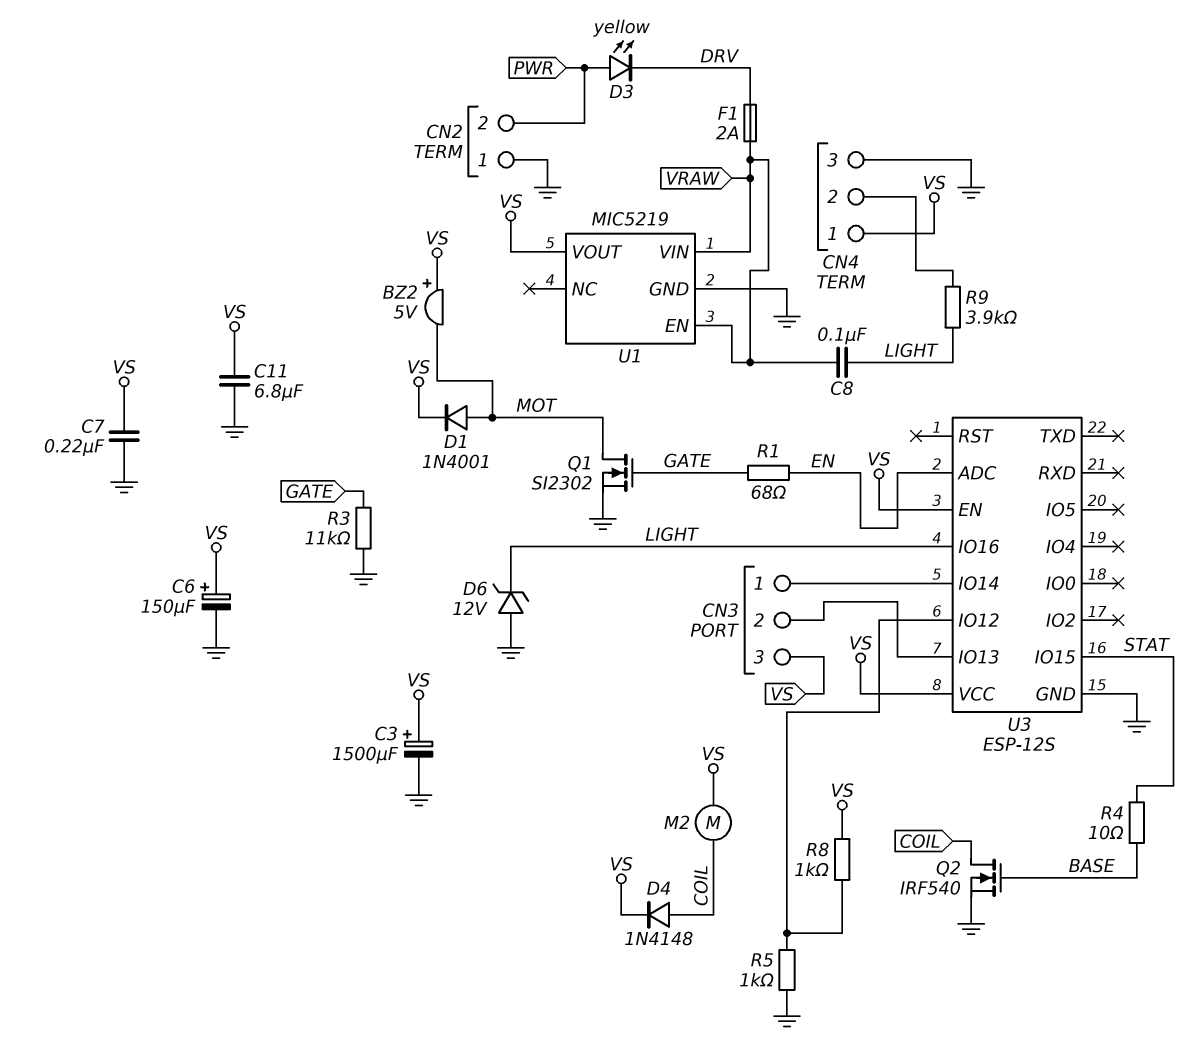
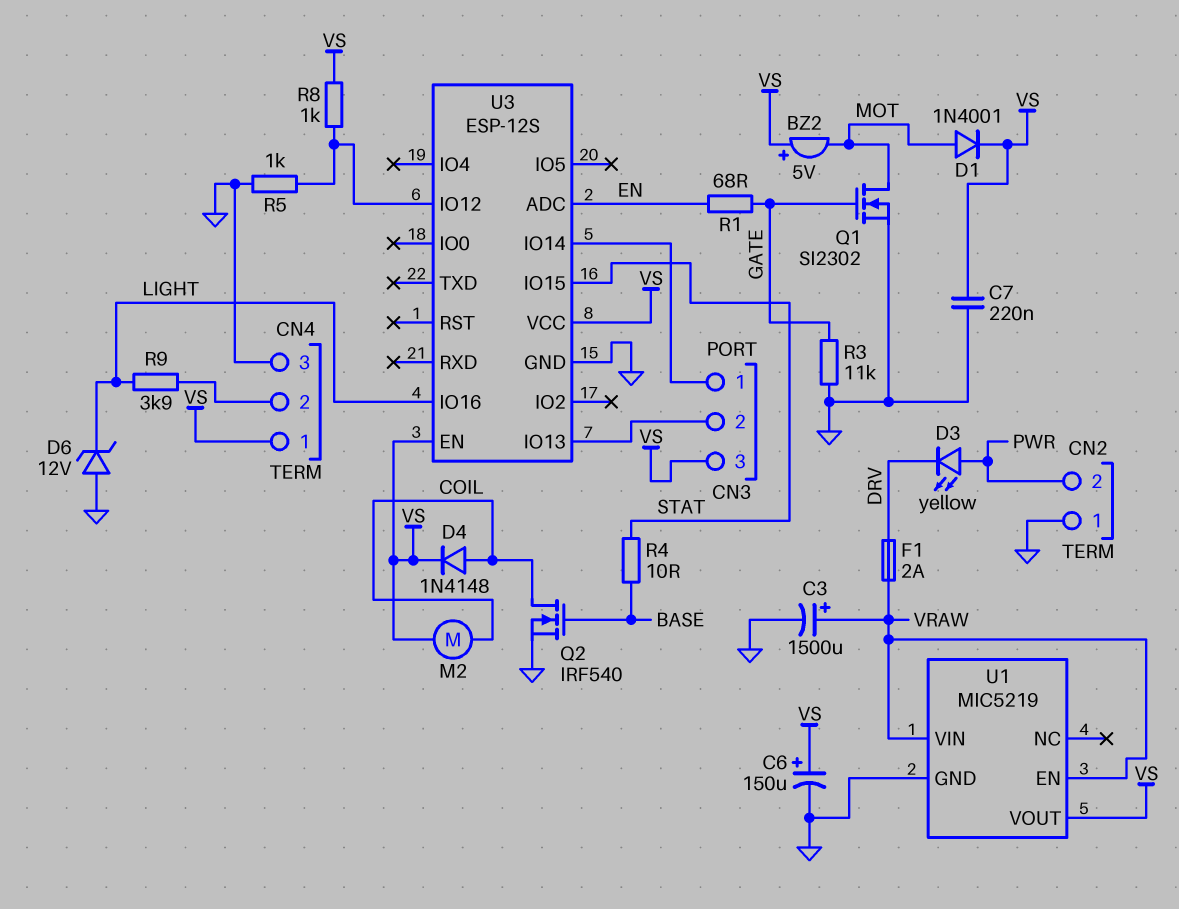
C3: 1500uF (plus VS, minus GND) -> 1500uF (plus VRAW, minus GND)
C8: 100nF (LIGHT, VRAW) -> none
C11: 6.8uF (GND, VS) -> none

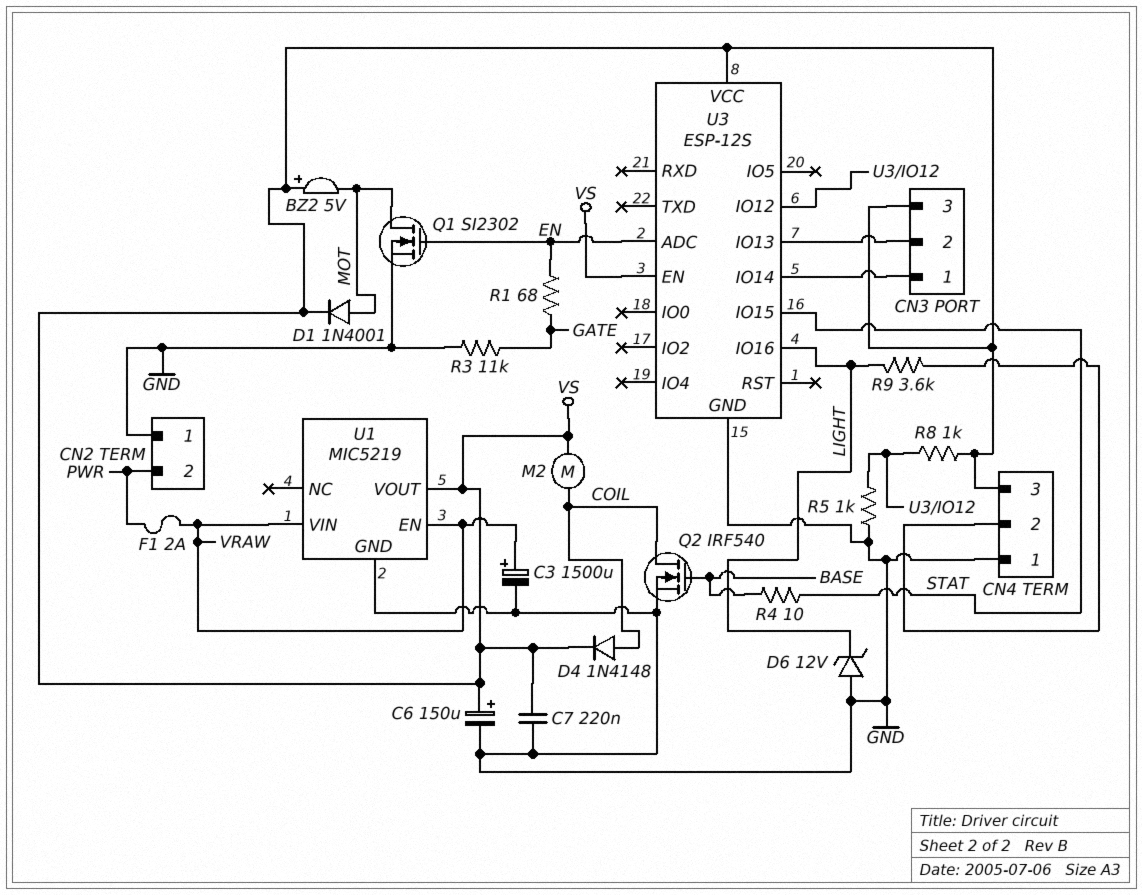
CN4 pin 1: VS -> GND
CN4 pin 3: GND -> VS
D3: LED yellow (A PWR, K DRV) -> none
F1: 2A (DRV, VRAW) -> 2A (PWR, VRAW)
Q1: NMOS SI2302 (G GATE, D MOT, S GND) -> NMOS SI2302 (G EN, D MOT, S GND)
R9: 3.9k (CN4/2, LIGHT) -> 3.6k (CN4/2, LIGHT)

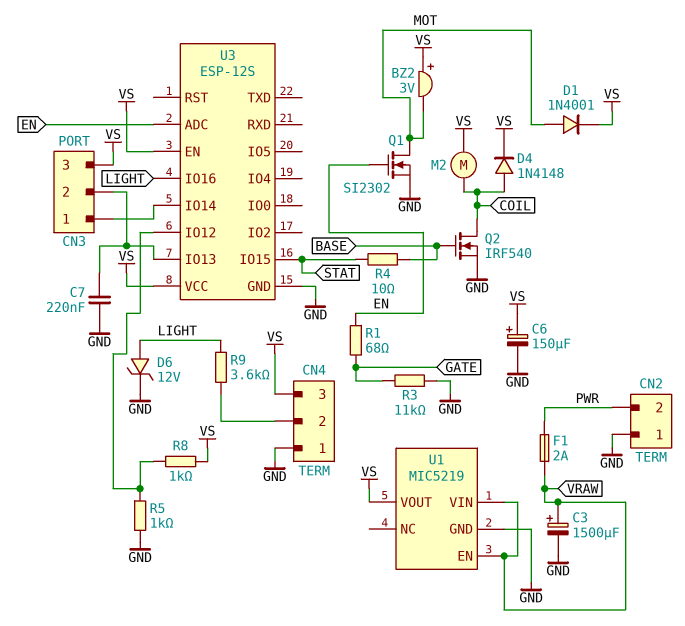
BZ2: buzzer 5V (plus VS, minus MOT) -> buzzer 3V (plus VS, minus MOT)
C7: 220nF (GND, VS) -> 220nF (CN3/2, GND)
D6: zener 12V (A GND, K LIGHT) -> zener 12V (A LIGHT, K GND)

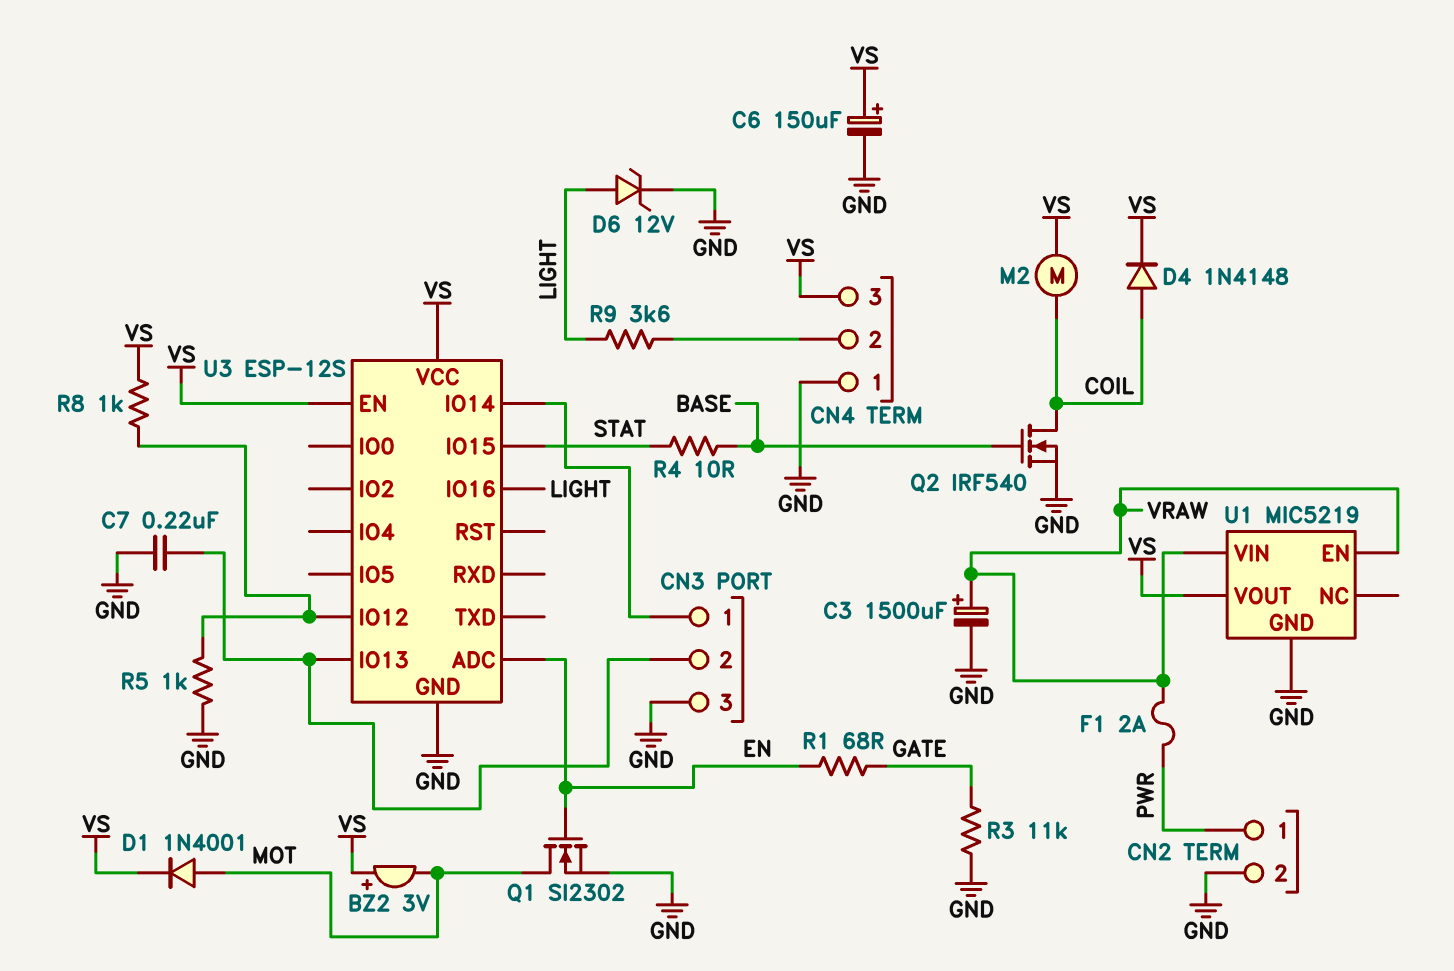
CN2 pin 1: GND -> PWR
CN2 pin 2: PWR -> GND
CN3 pin 3: VS -> GND

